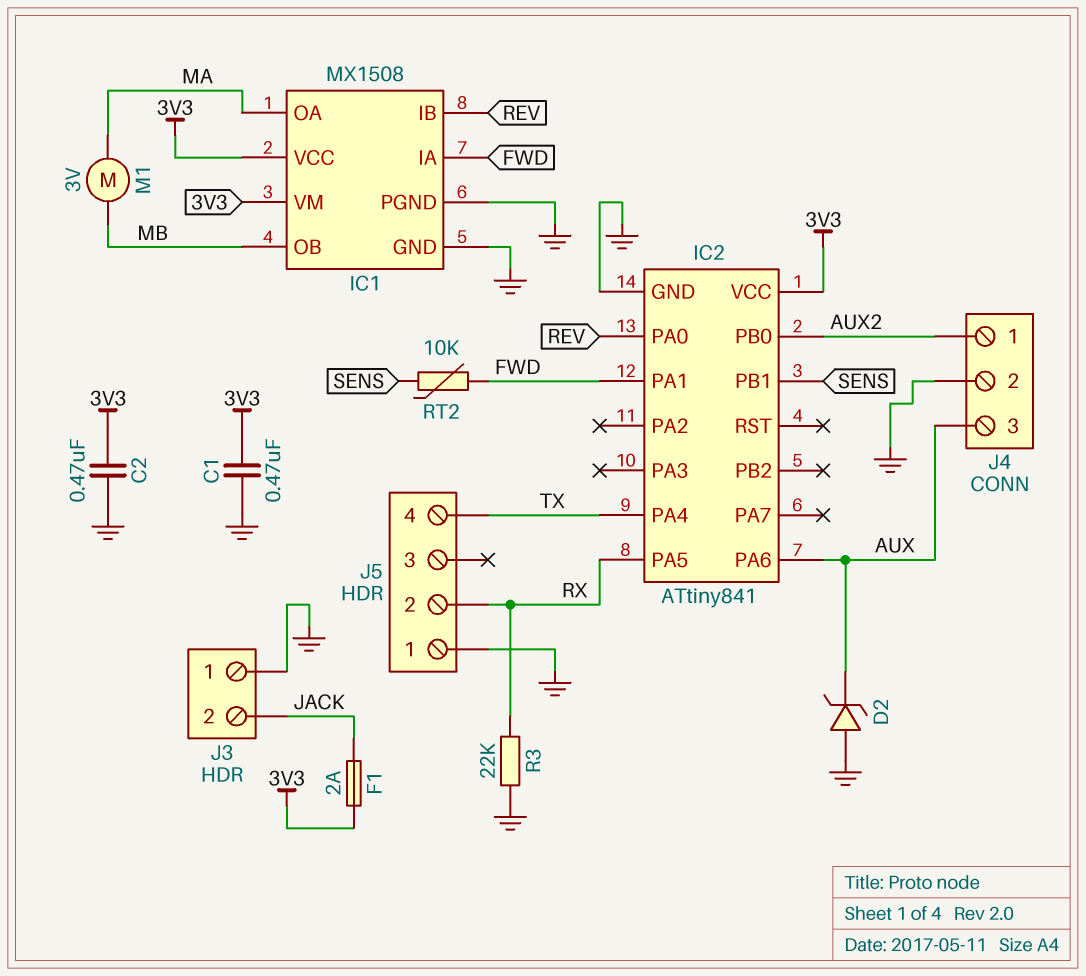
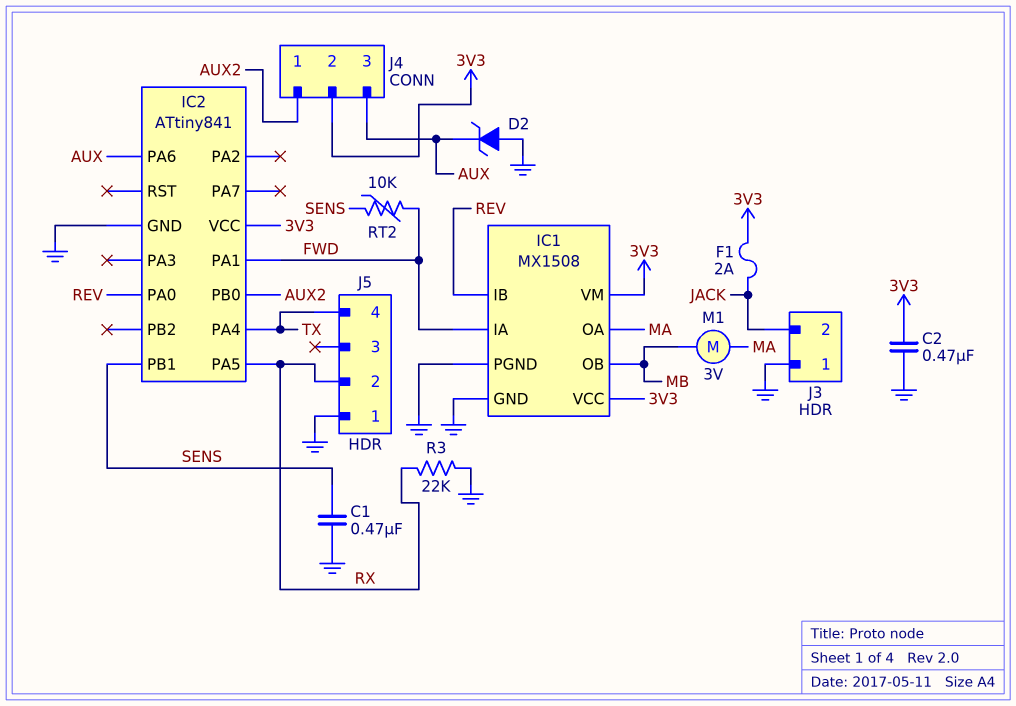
C1: 470nF (3V3, GND) -> 470nF (GND, SENS)
J4 pin 2: GND -> 3V3

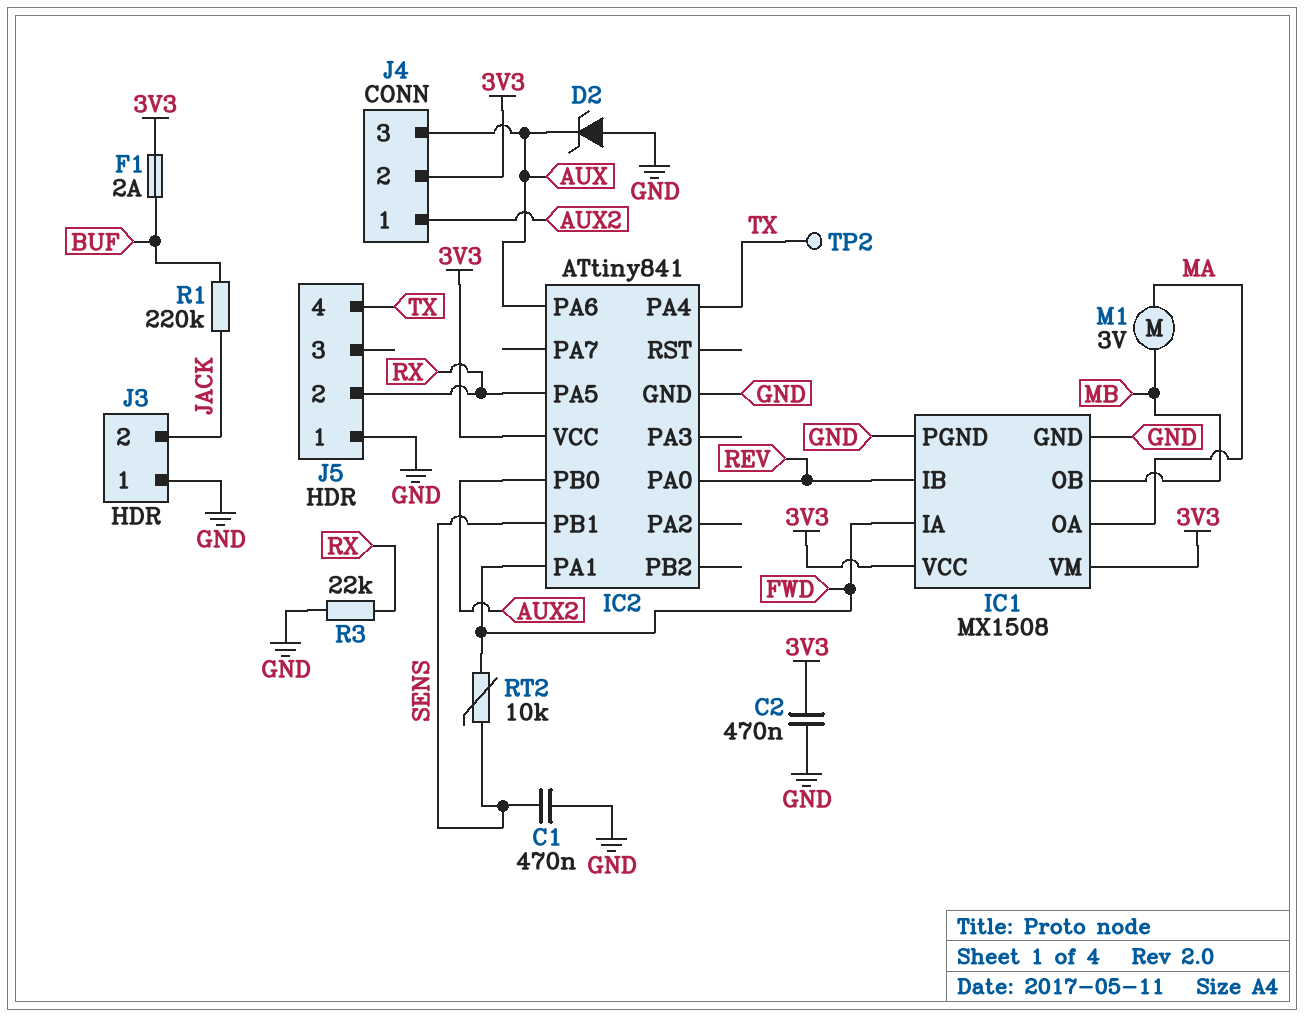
F1: 2A (3V3, JACK) -> 2A (3V3, BUF)
R1: none -> 220k (BUF, JACK)
TP2: none -> test point (TX)

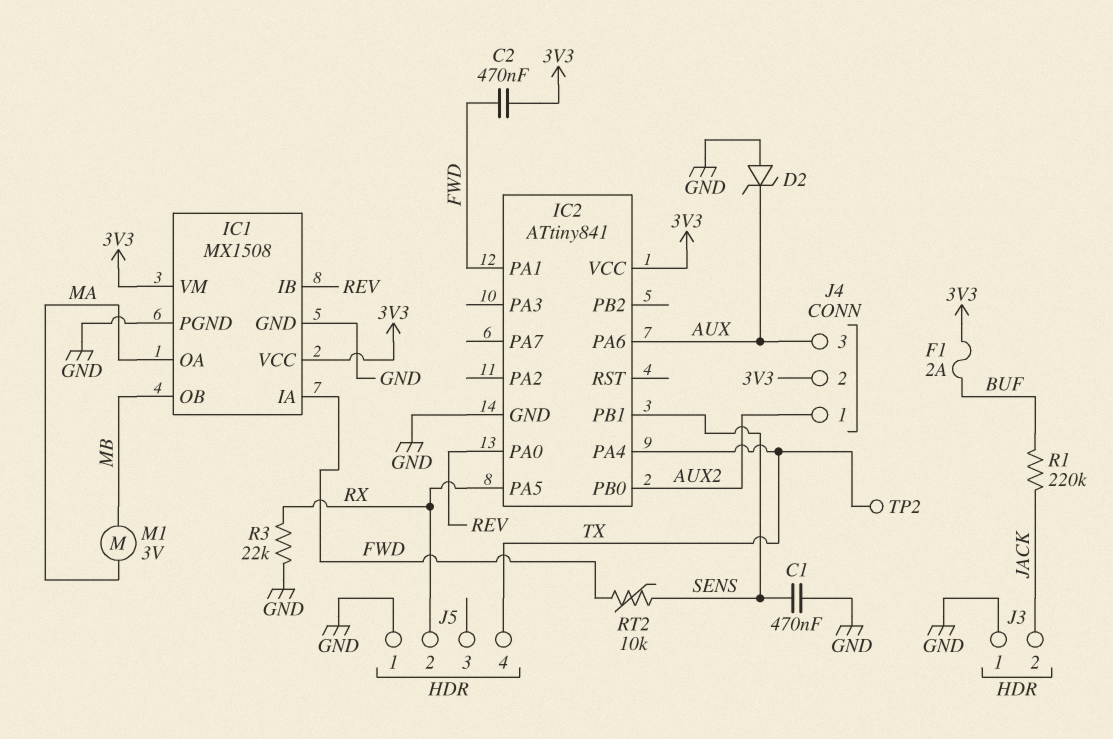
C2: 470nF (3V3, GND) -> 470nF (3V3, FWD)

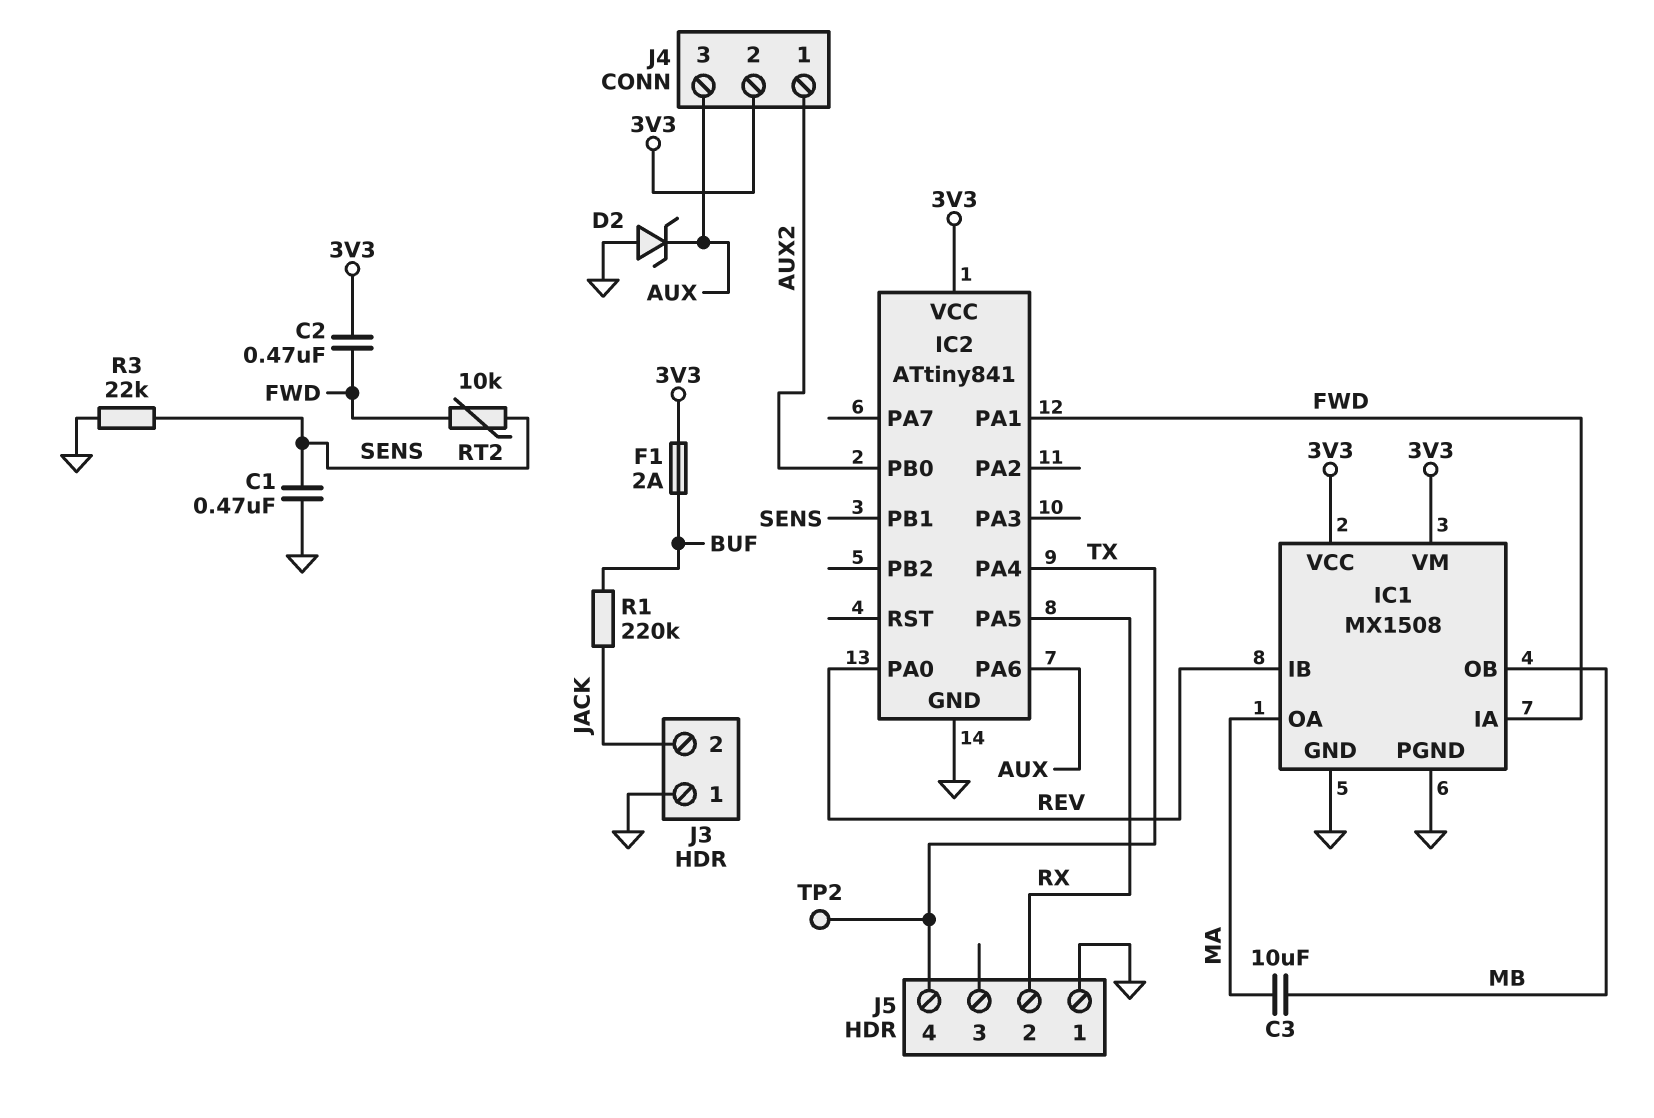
C3: none -> 10uF (MA, MB)
M1: motor 3V (MA, MB) -> none
R3: 22k (GND, RX) -> 22k (GND, SENS)

